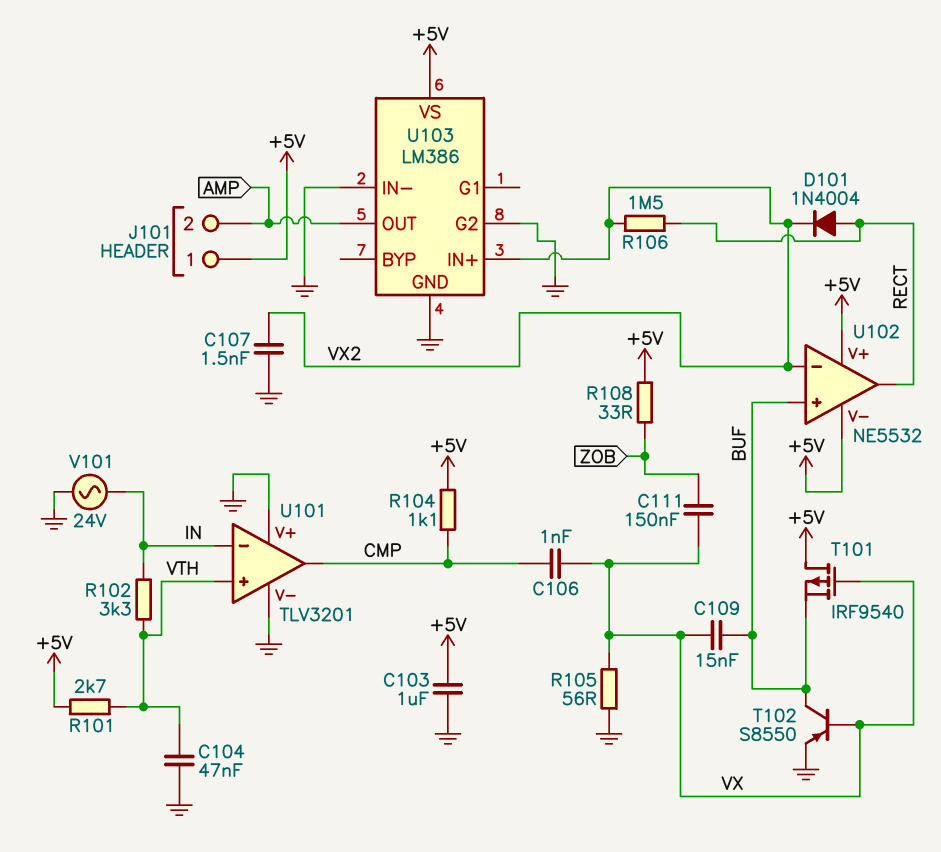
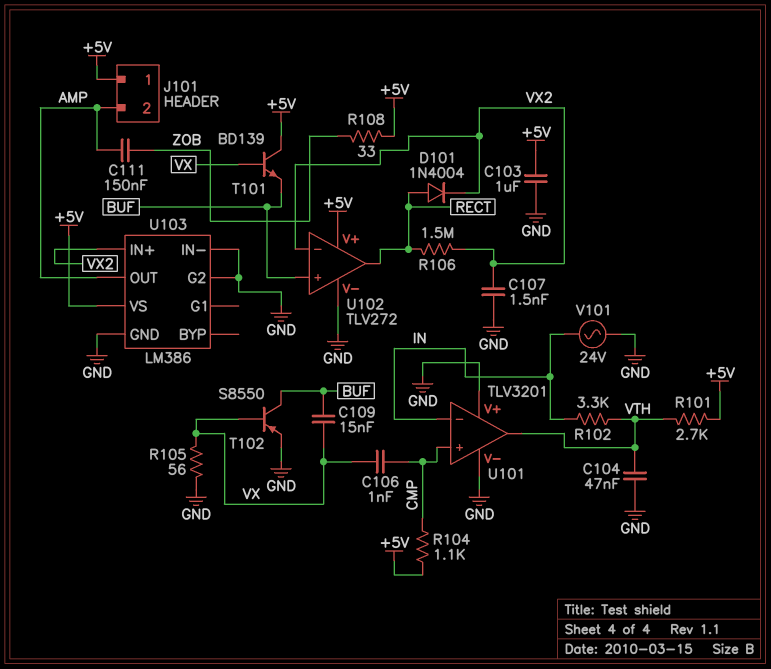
C111: 150nF (VX, ZOB) -> 150nF (AMP, ZOB)
T101: PMOS IRF9540 (G VX, D +5V, S BUF) -> NPN BD139 (B VX, C +5V, E BUF)
U101 pin in+: VTH -> CMP
U101 pin out: CMP -> VTH
U102: NE5532 -> TLV272
U102 pin V-: +5V -> GND

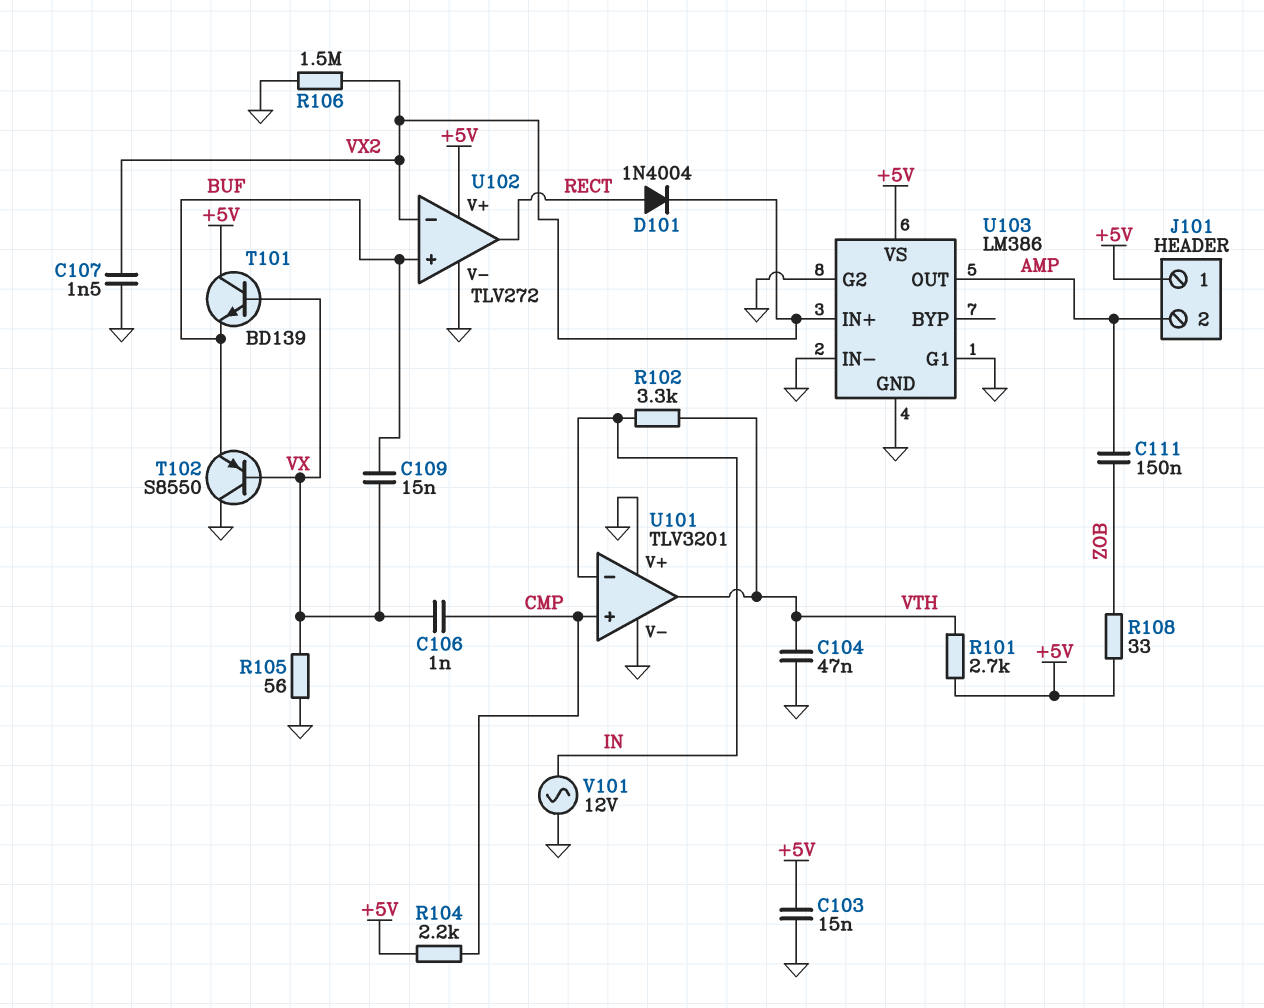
C103: 1uF (+5V, GND) -> 15nF (+5V, GND)
R104: 1.1k (+5V, CMP) -> 2.2k (+5V, CMP)
R106: 1.5M (RECT, VX2) -> 1.5M (GND, VX2)
T102: PNP S8550 (B VX, C BUF, E GND) -> PNP S8550 (B VX, C GND, E BUF)
U103 pin G1: none -> GND
V101: AC 24V (GND, IN) -> AC 12V (GND, IN)

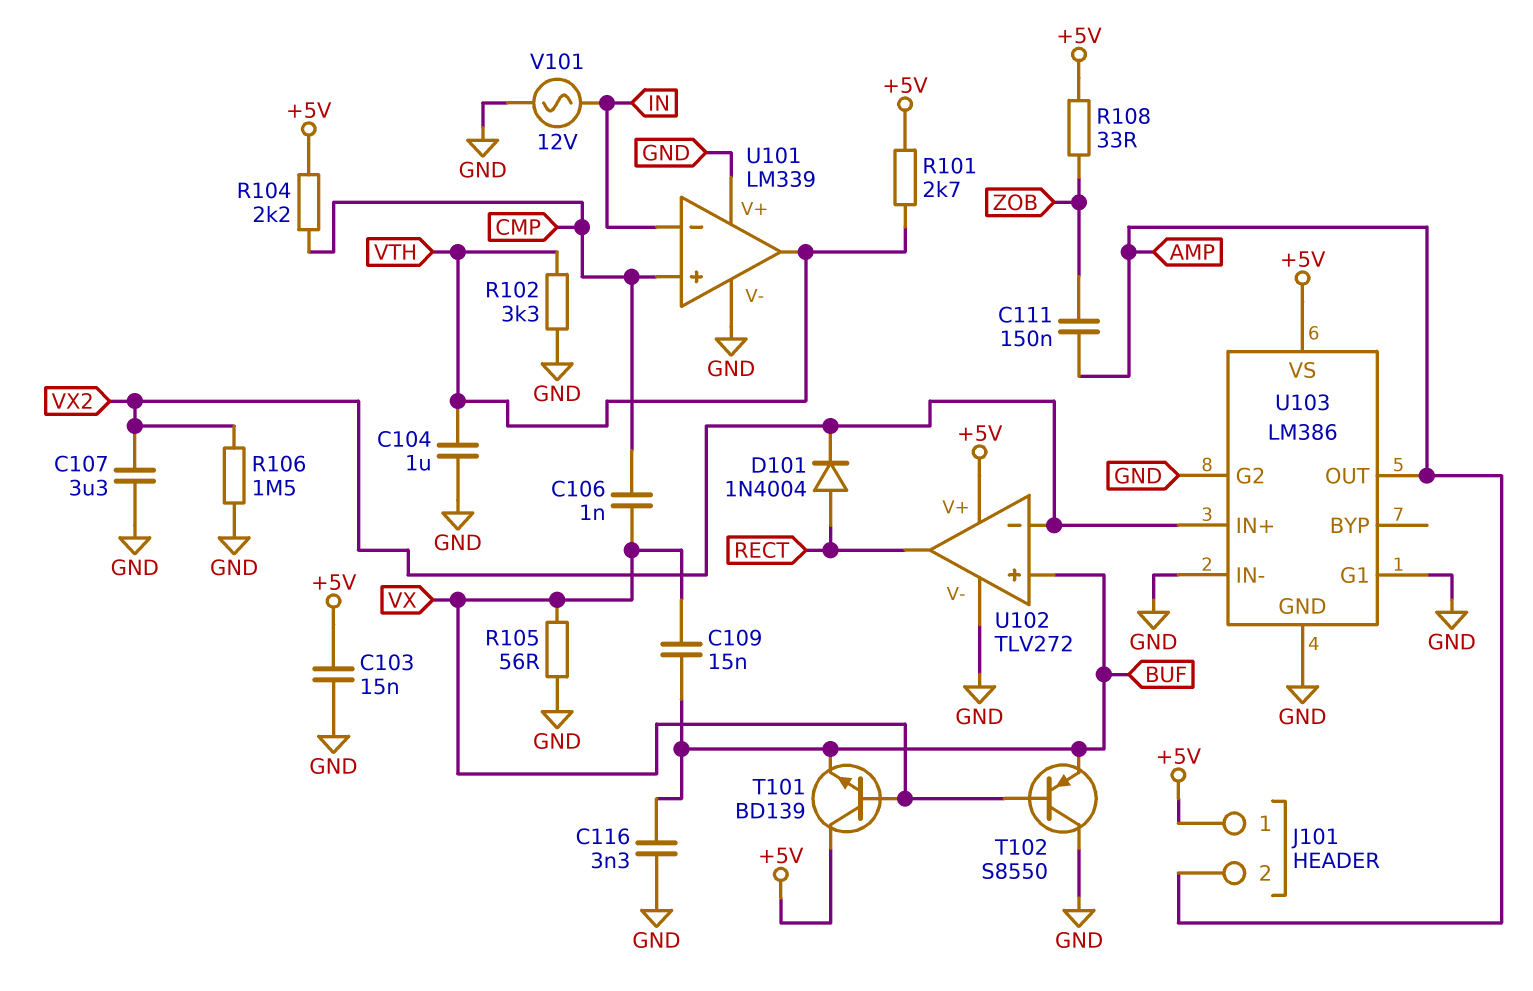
C104: 47nF (GND, VTH) -> 1uF (GND, VTH)
C107: 1.5nF (GND, VX2) -> 3.3uF (GND, VX2)
C116: none -> 3.3nF (BUF, GND)
R102: 3.3k (IN, VTH) -> 3.3k (GND, VTH)
U101: TLV3201 -> LM339

